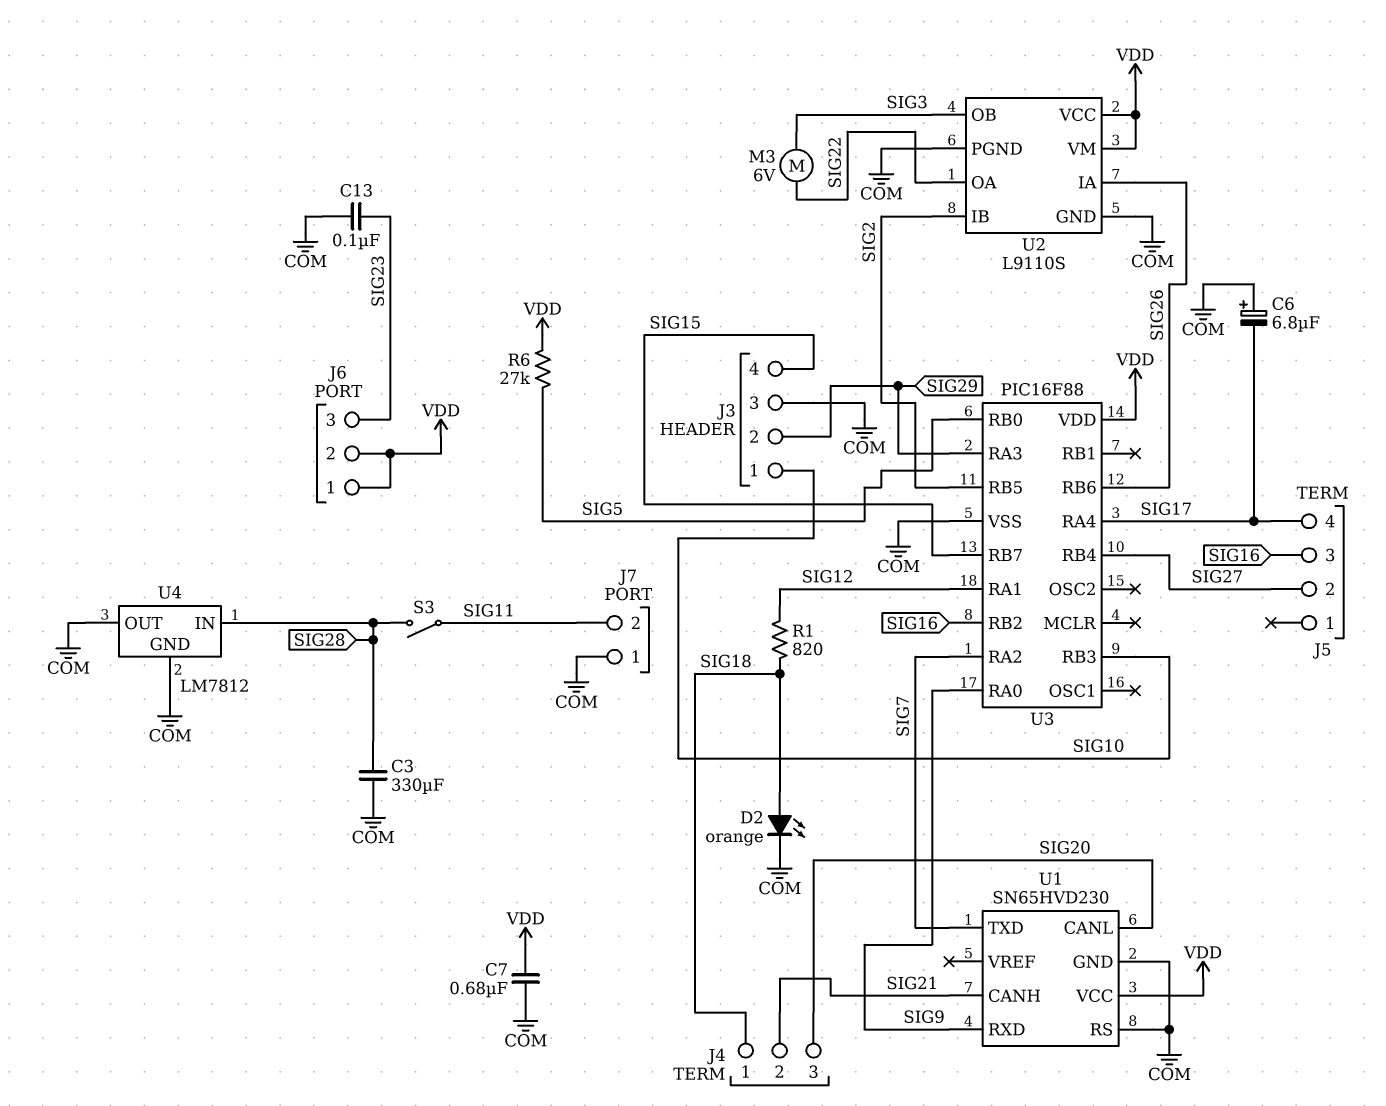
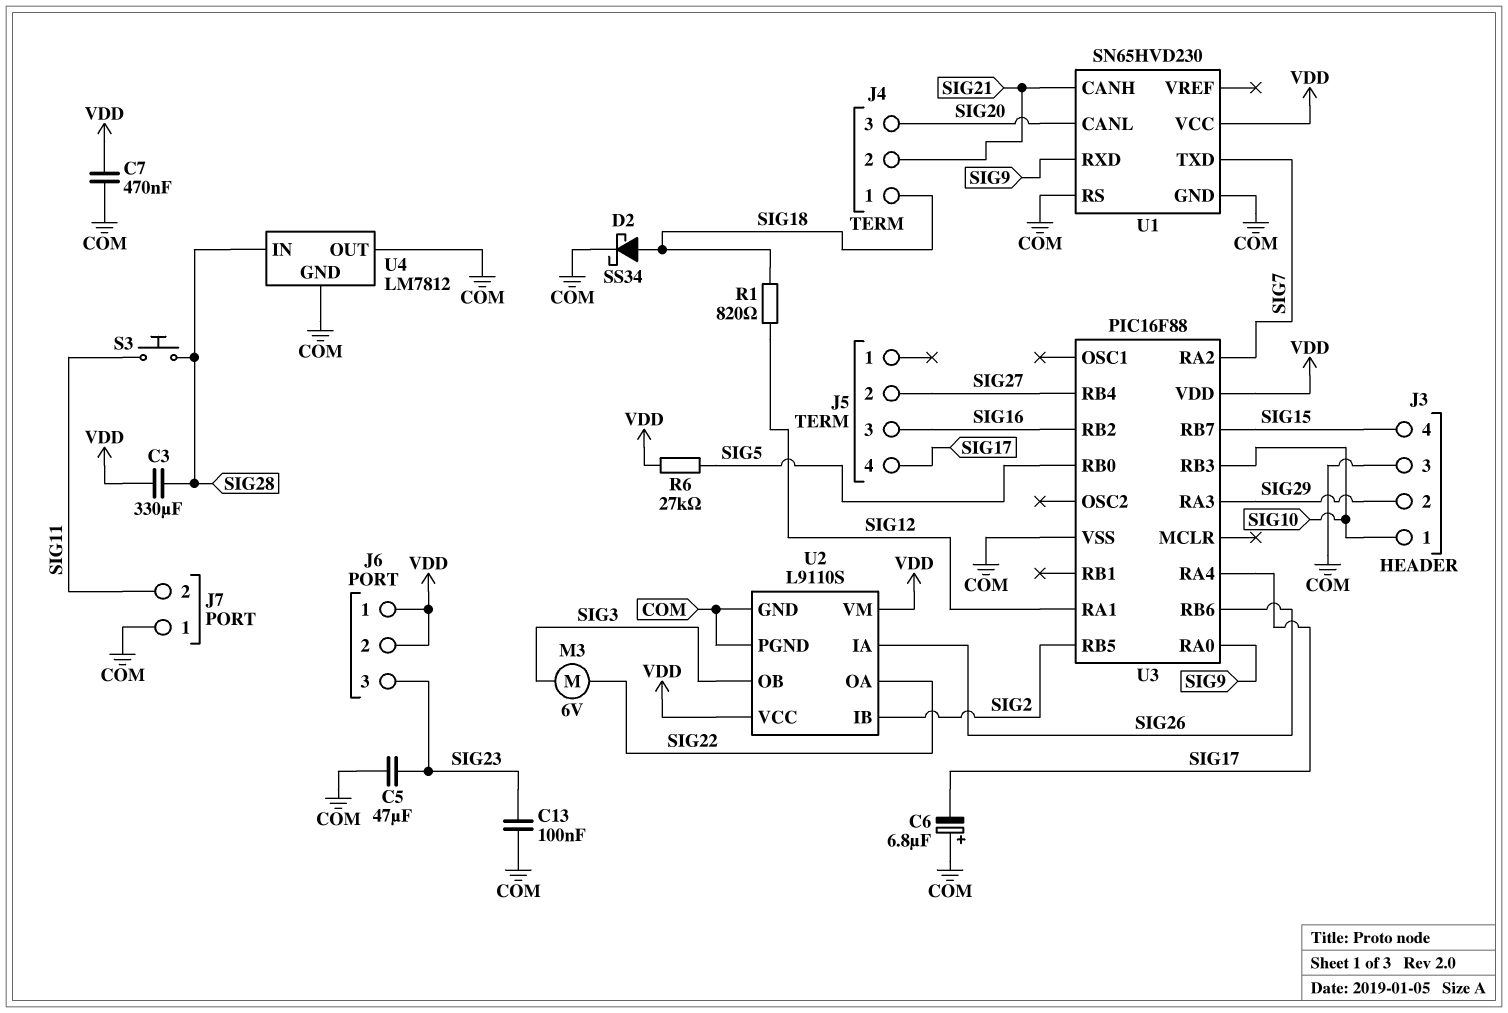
C3: 330uF (COM, SIG28) -> 330uF (SIG28, VDD)
C5: none -> 47uF (COM, SIG23)
C7: 680nF (COM, VDD) -> 470nF (COM, VDD)
D2: LED orange (A SIG18, K COM) -> schottky SS34 (A SIG18, K COM)
S3: switch (SIG11, SIG28) -> button (SIG11, SIG28)

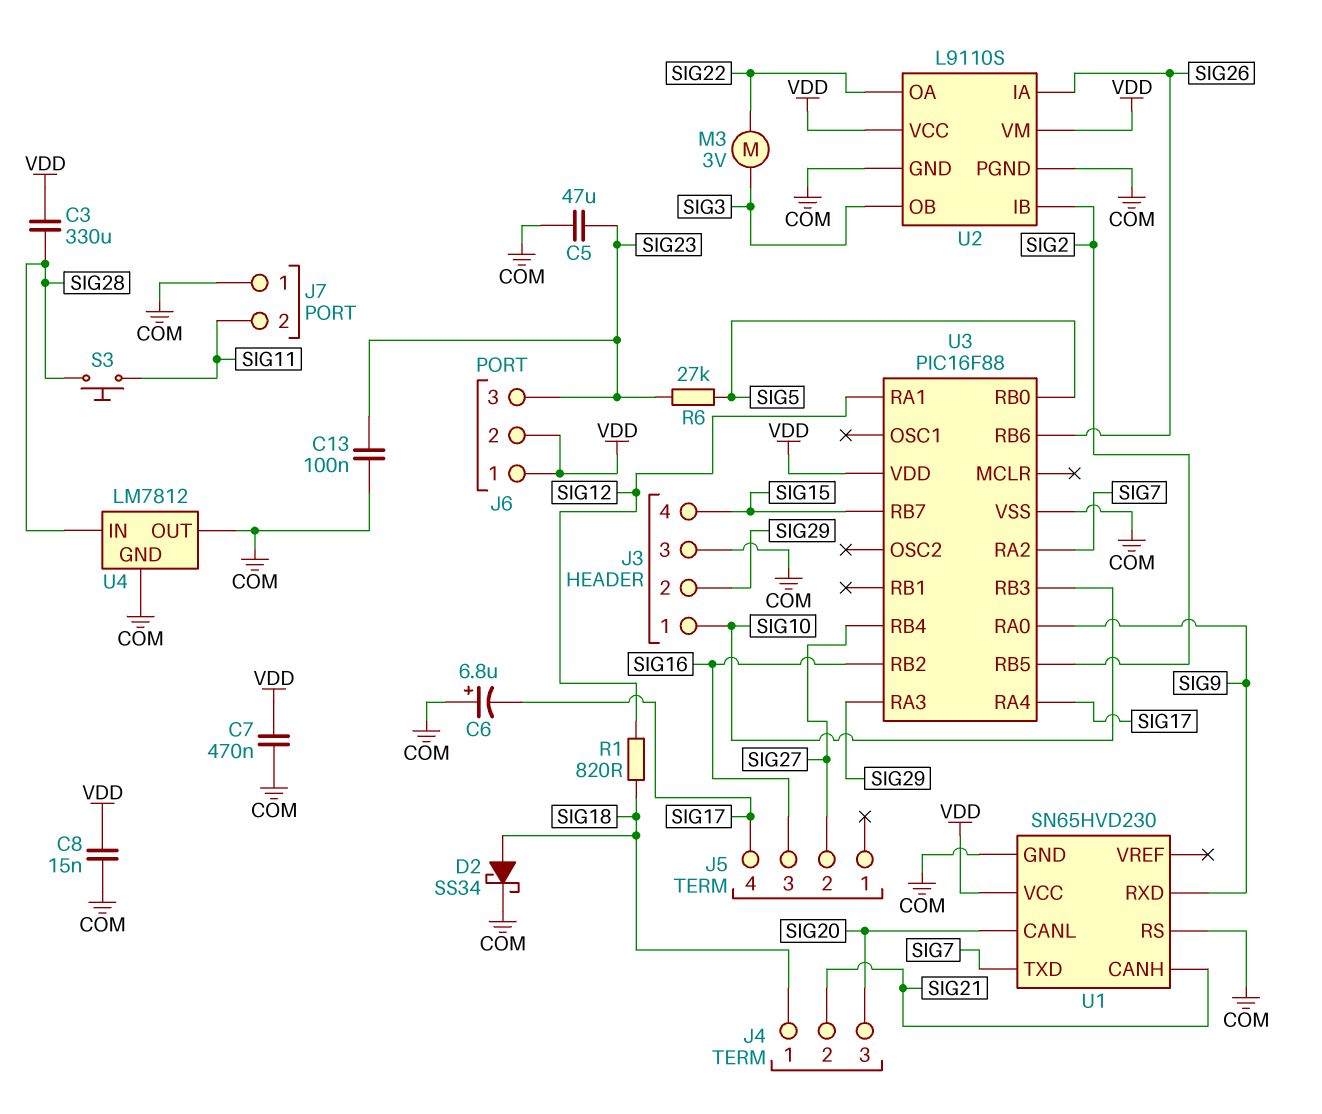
C8: none -> 15nF (COM, VDD)
M3: motor 6V (SIG3, SIG22) -> motor 3V (SIG3, SIG22)
R6: 27k (SIG5, VDD) -> 27k (SIG5, SIG23)

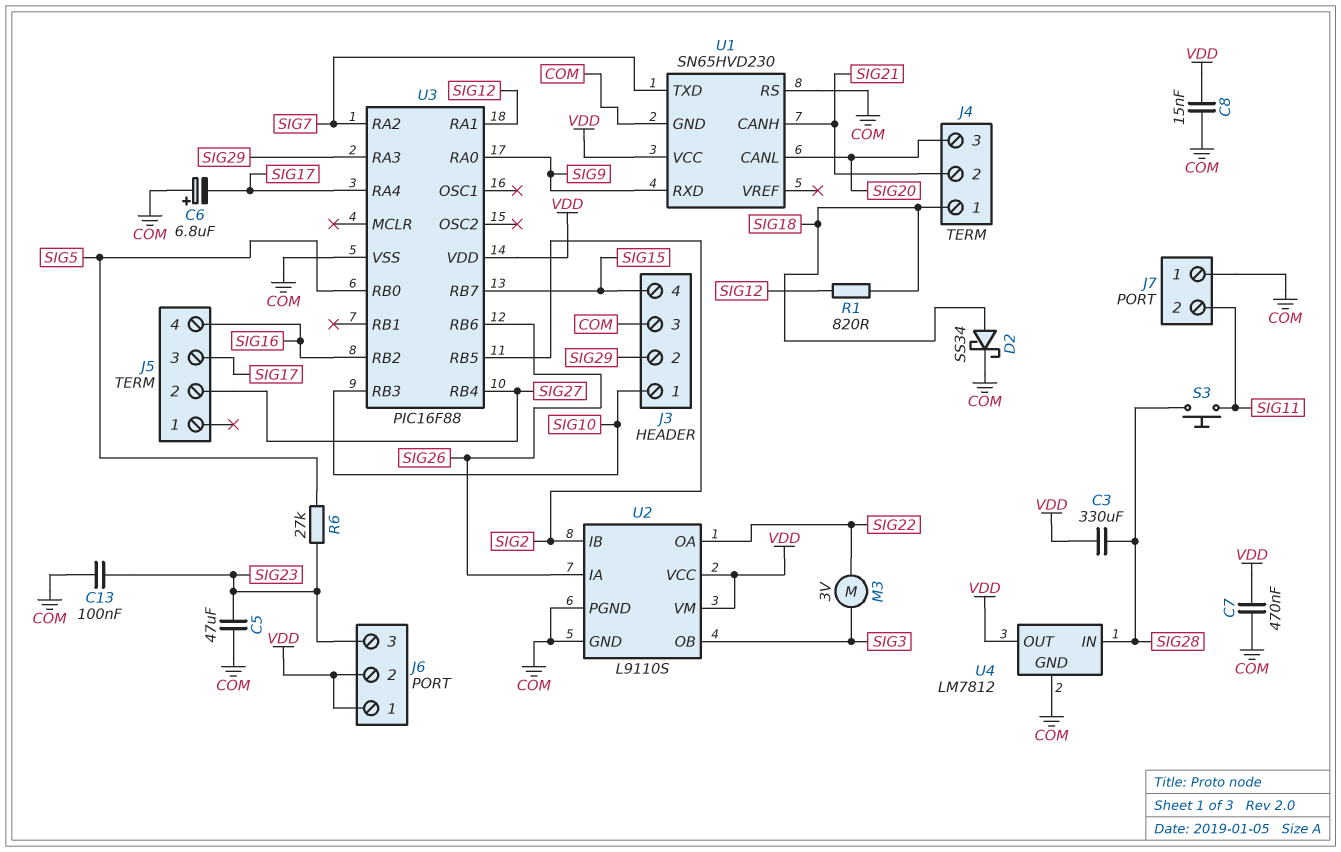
J5 pin 3: SIG16 -> SIG17
J5 pin 4: SIG17 -> SIG16
U4 pin OUT: COM -> VDD

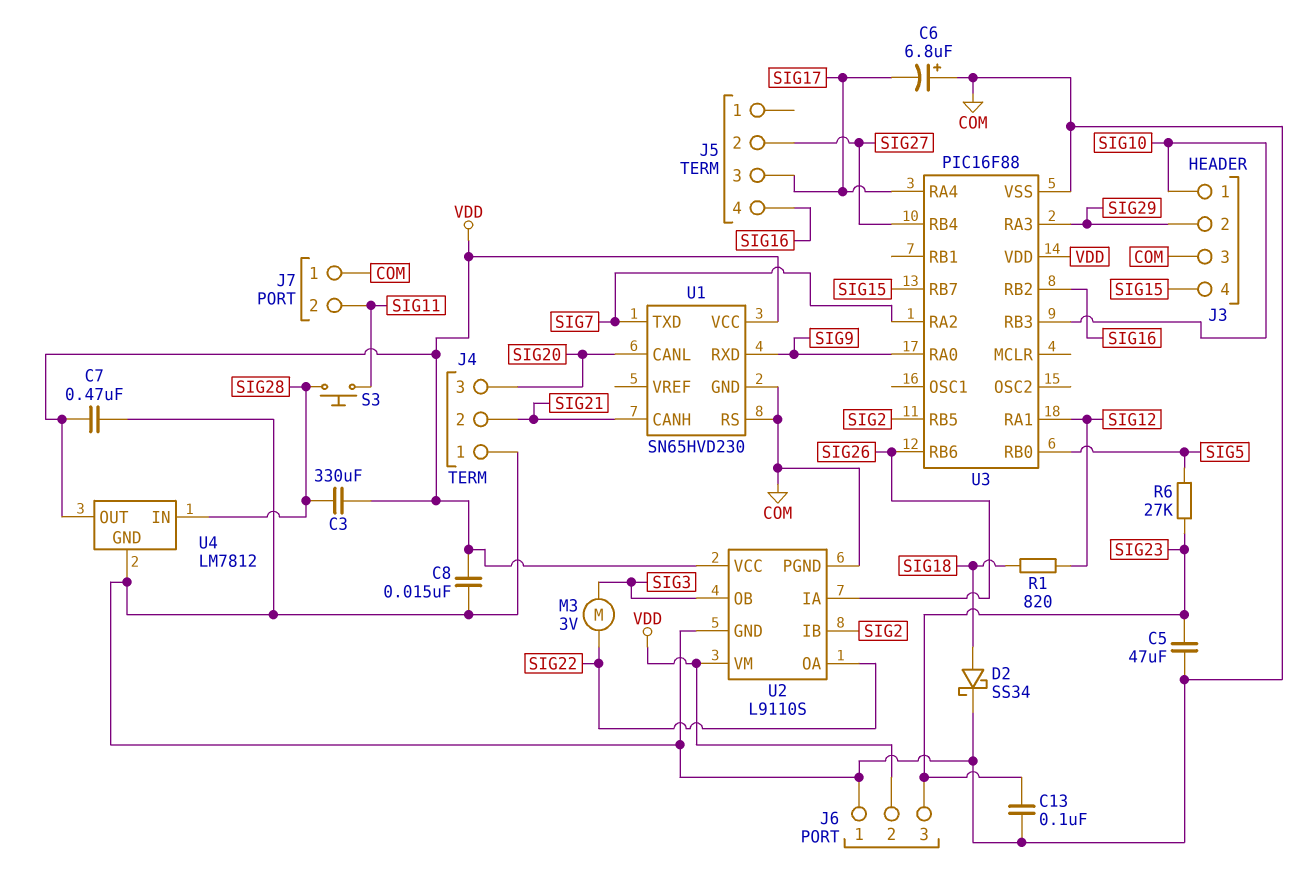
J4 pin 1: SIG18 -> COM
J6 pin 1: VDD -> COM

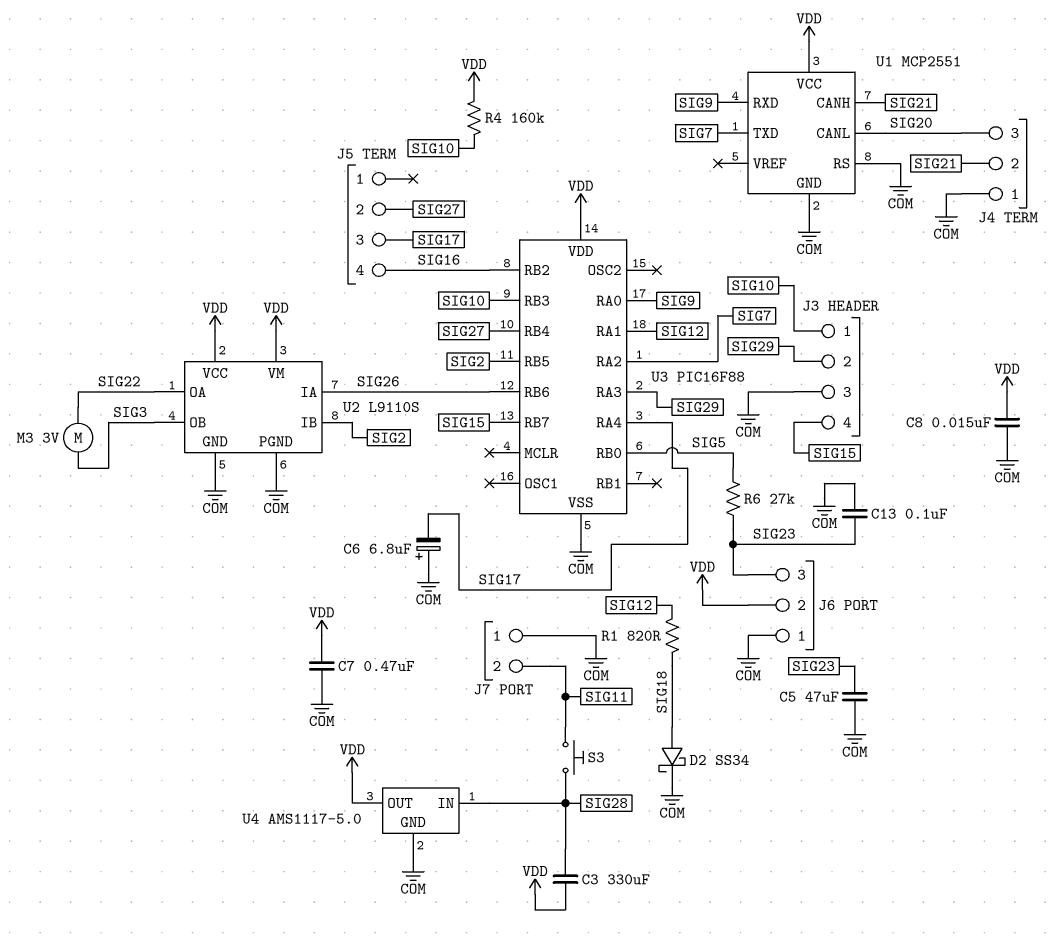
R4: none -> 160k (SIG10, VDD)
U1: SN65HVD230 -> MCP2551
U4: LM7812 -> AMS1117-5.0

